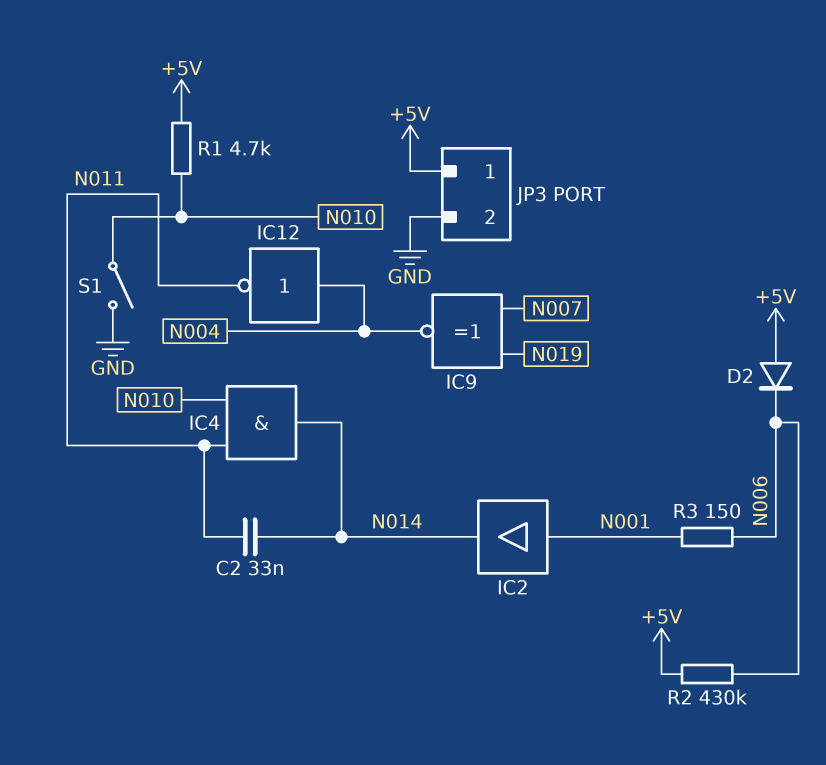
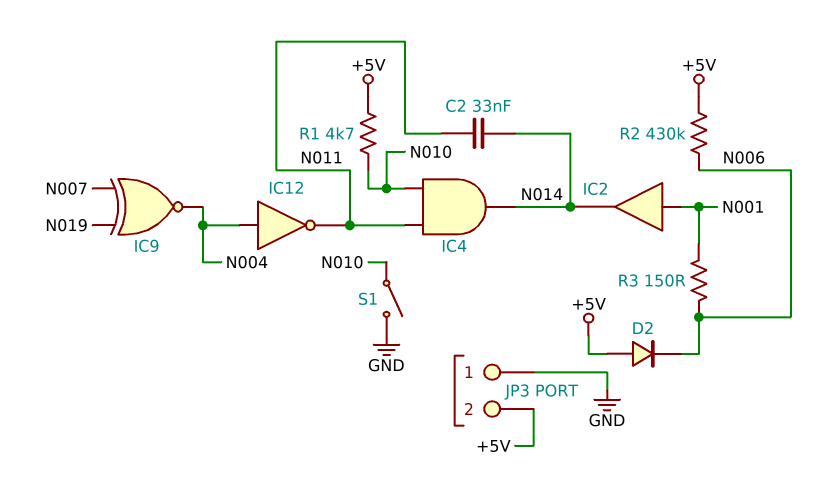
JP3 pin 1: +5V -> GND
JP3 pin 2: GND -> +5V

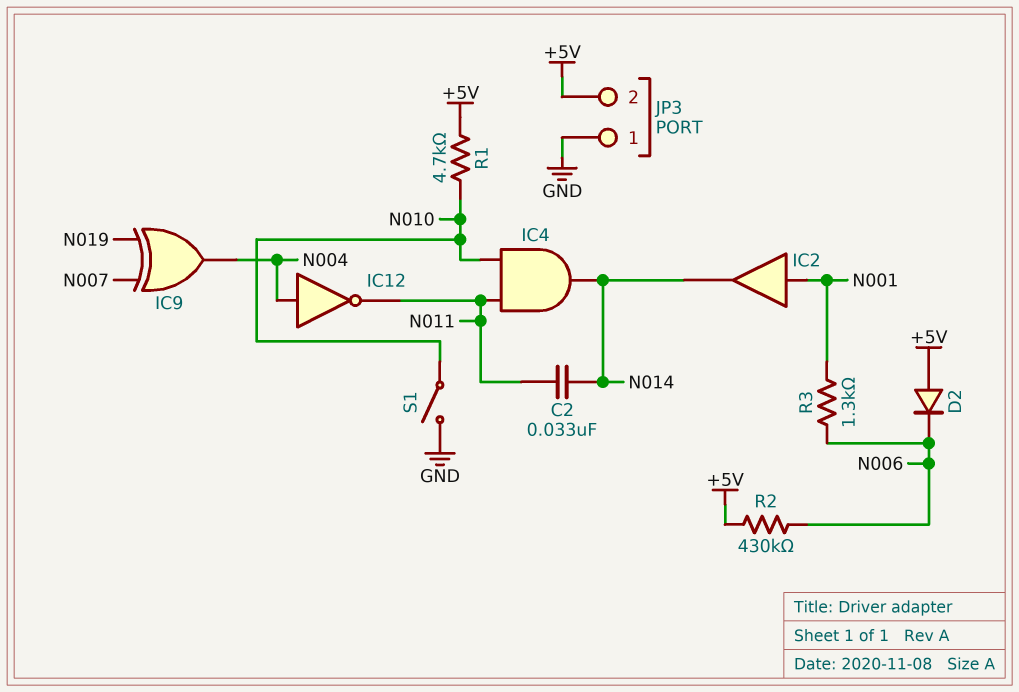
IC9: XNOR (in N007, in N019, out N004) -> XOR (in N007, in N019, out N004)
R3: 150 (N001, N006) -> 1.3k (N001, N006)

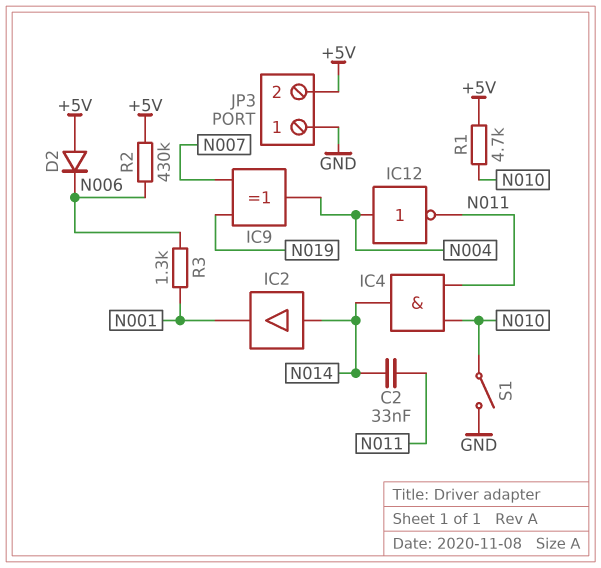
IC2: buffer (in N001, out N014) -> buffer (in N014, out N001)

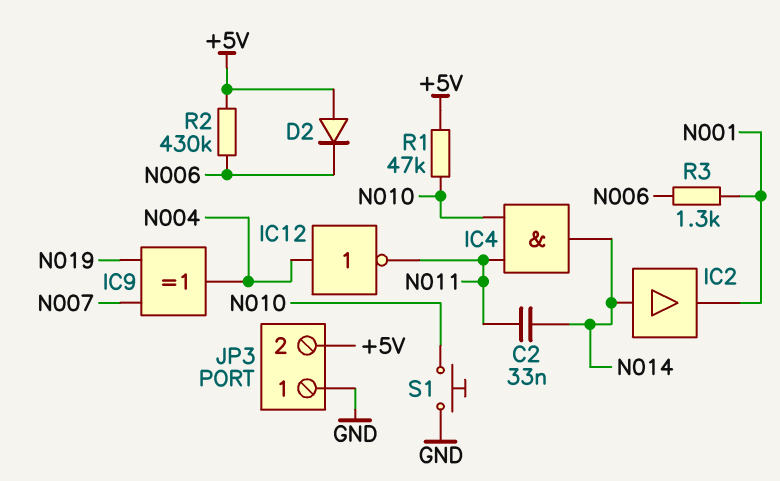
R1: 4.7k (+5V, N010) -> 47k (+5V, N010)
S1: switch (GND, N010) -> button (GND, N010)

